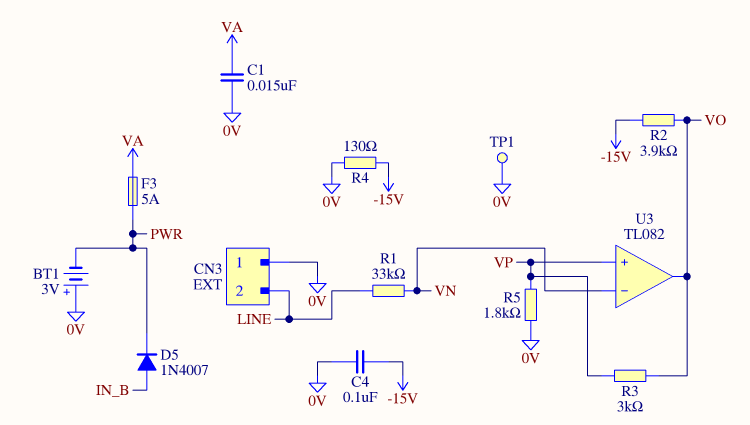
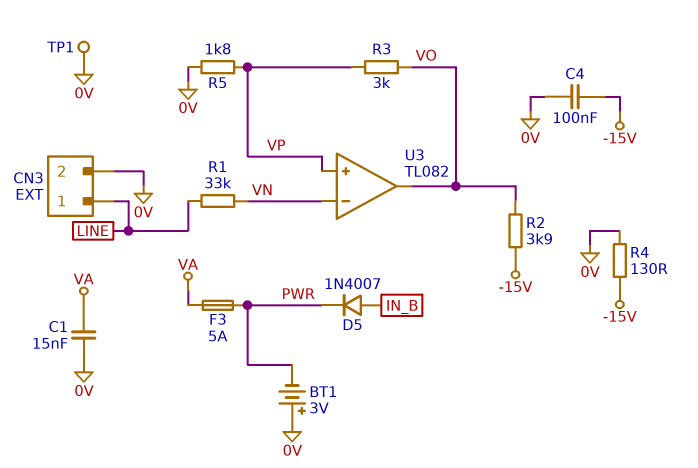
CN3 pin 1: 0V -> LINE
CN3 pin 2: LINE -> 0V

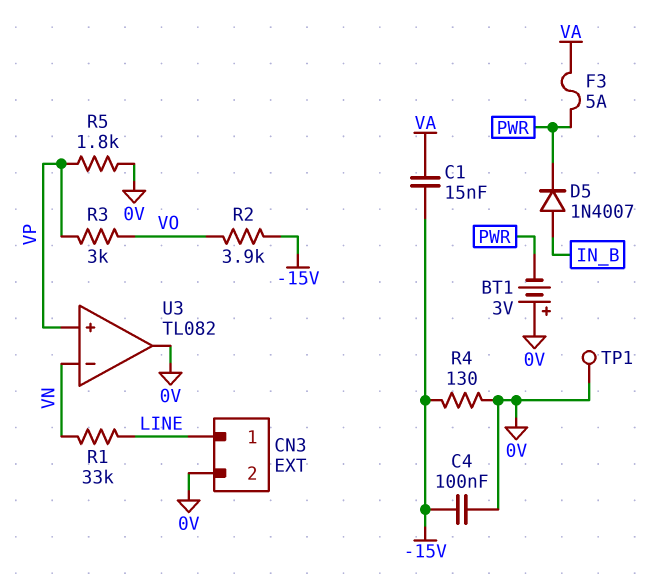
C1: 15nF (0V, VA) -> 15nF (-15V, VA)
U3 pin out: VO -> 0V

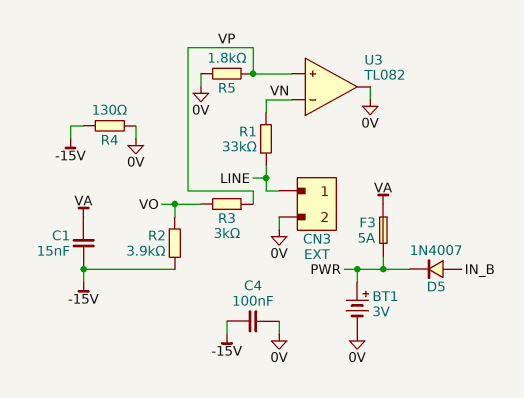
BT1: 3V (plus 0V, minus PWR) -> 3V (plus PWR, minus 0V)
TP1: test point (0V) -> none

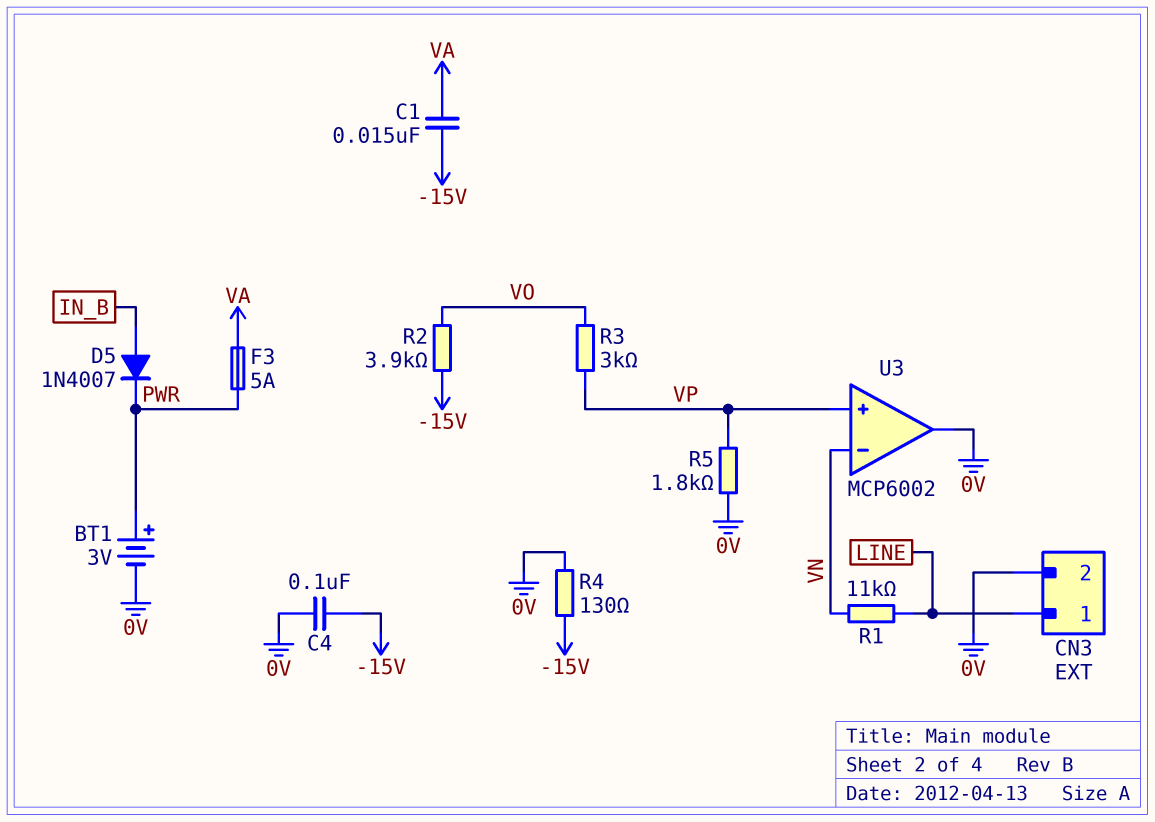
R1: 33k (LINE, VN) -> 11k (LINE, VN)
U3: TL082 -> MCP6002

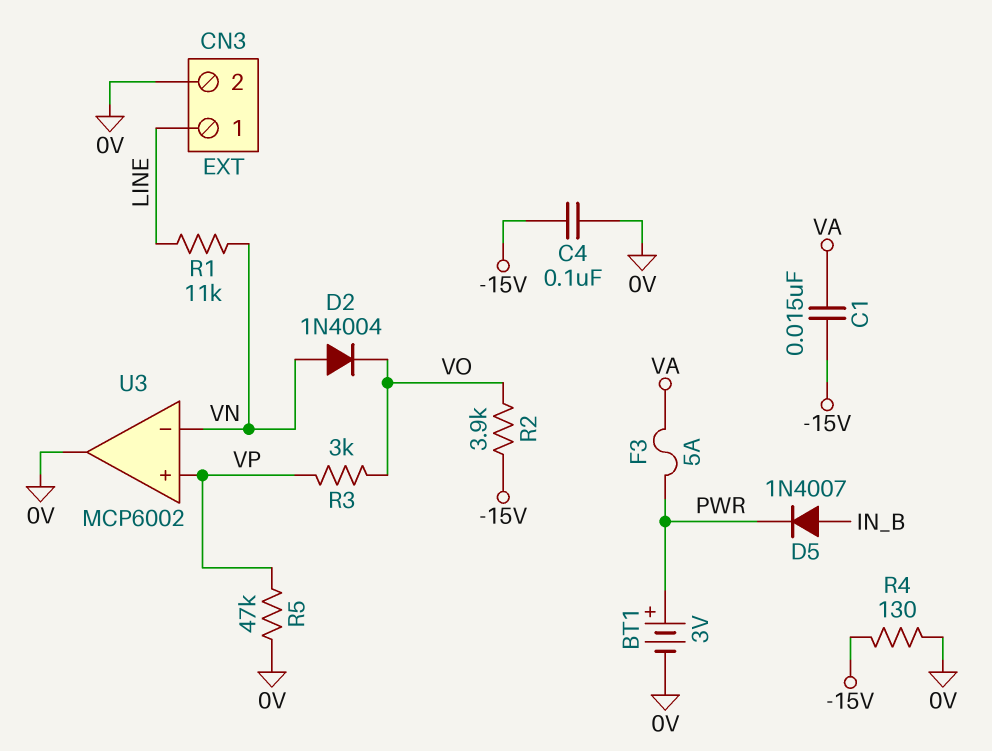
D2: none -> diode 1N4004 (A VN, K VO)
R5: 1.8k (0V, VP) -> 47k (0V, VP)

